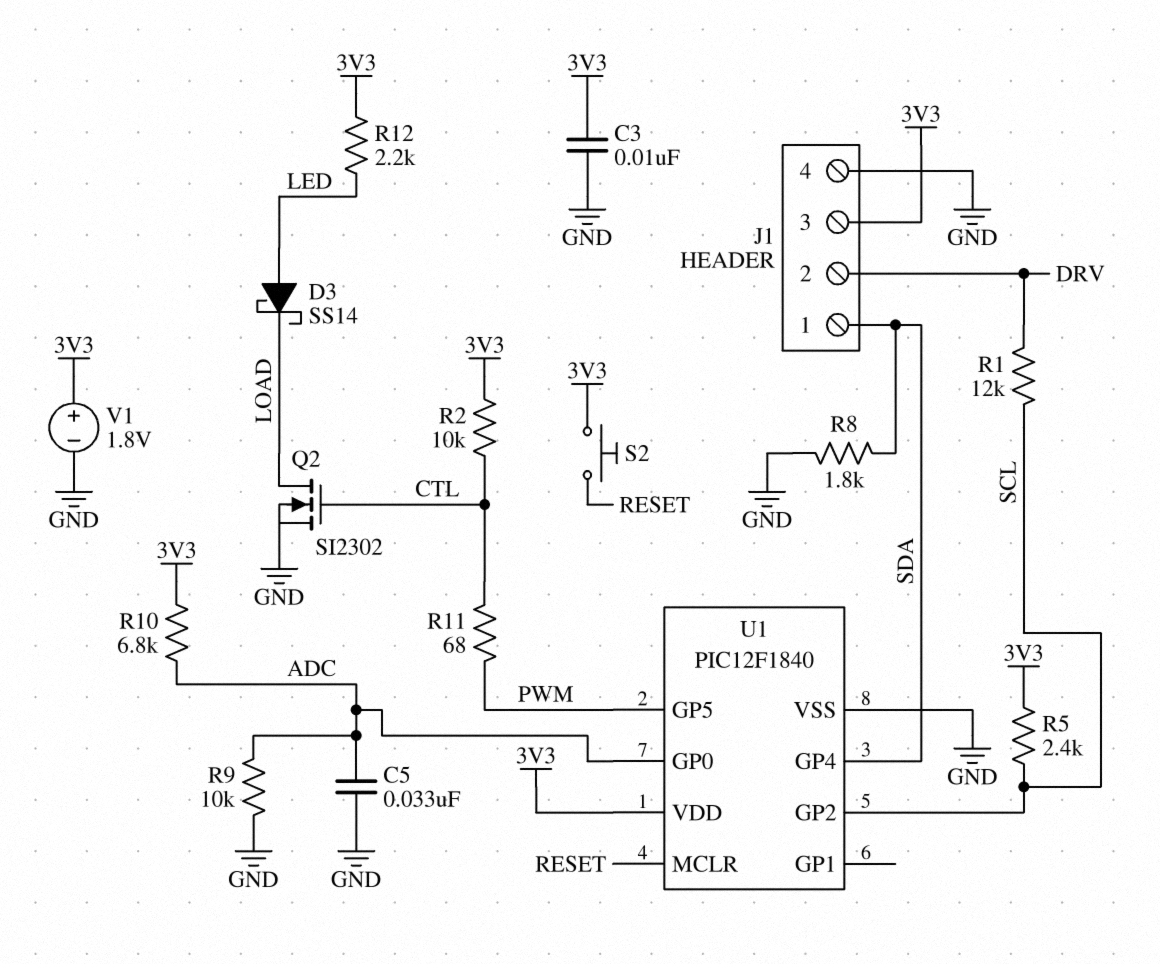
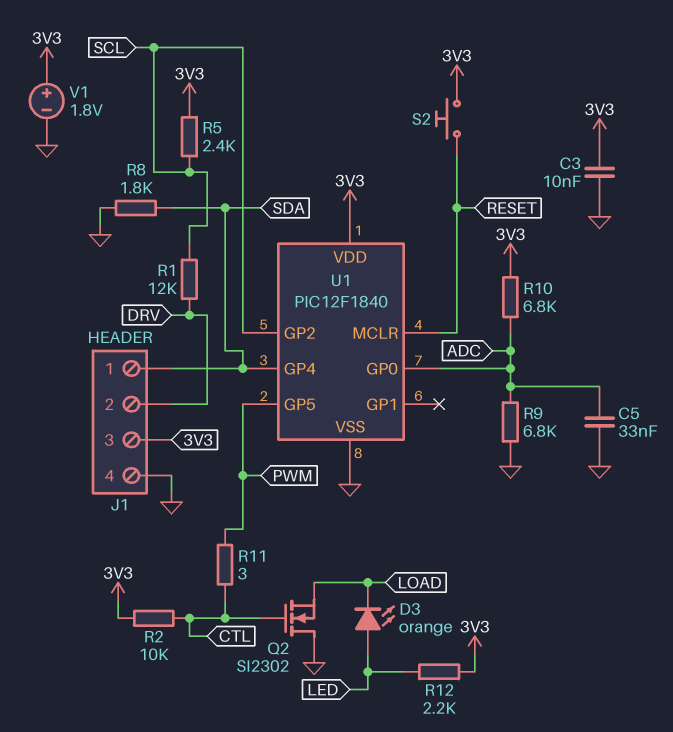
D3: schottky SS14 (A LED, K LOAD) -> LED orange (A LED, K LOAD)
Q2: NMOS SI2302 (G CTL, D LOAD, S GND) -> NMOS SI2302 (G CTL, D GND, S LOAD)
R9: 10k (ADC, GND) -> 6.8k (ADC, GND)
R11: 68 (CTL, PWM) -> 3 (CTL, PWM)

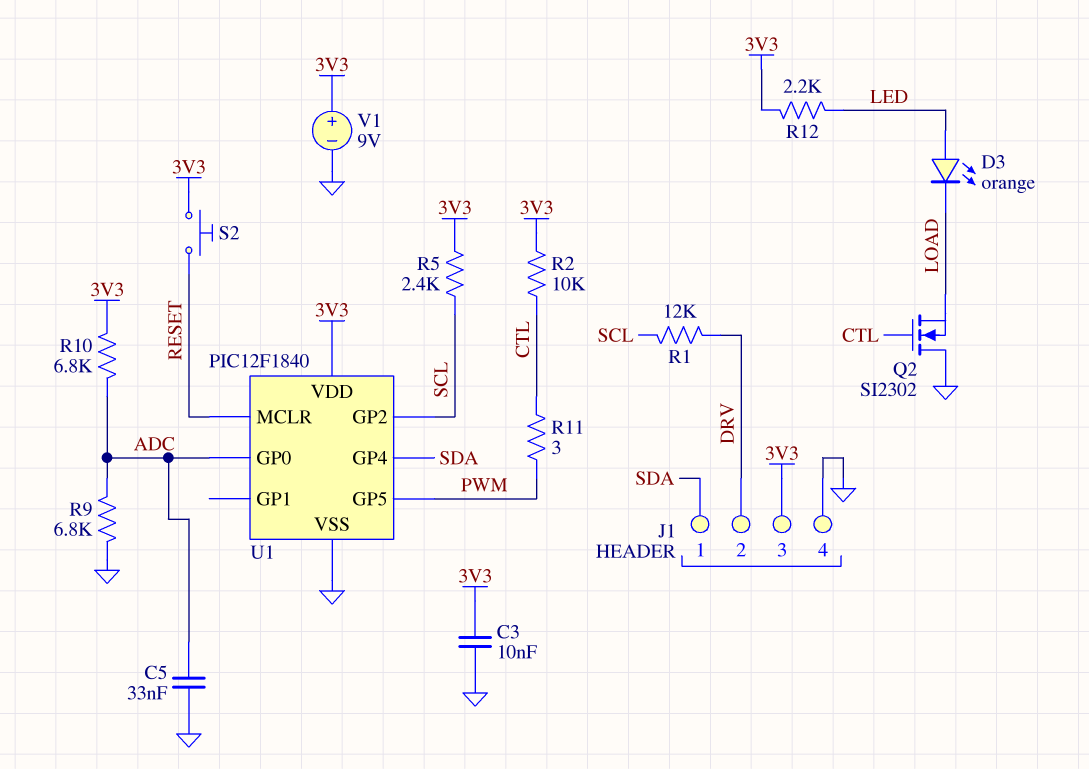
R8: 1.8k (GND, SDA) -> none
V1: 1.8V (plus 3V3, minus GND) -> 9V (plus 3V3, minus GND)

